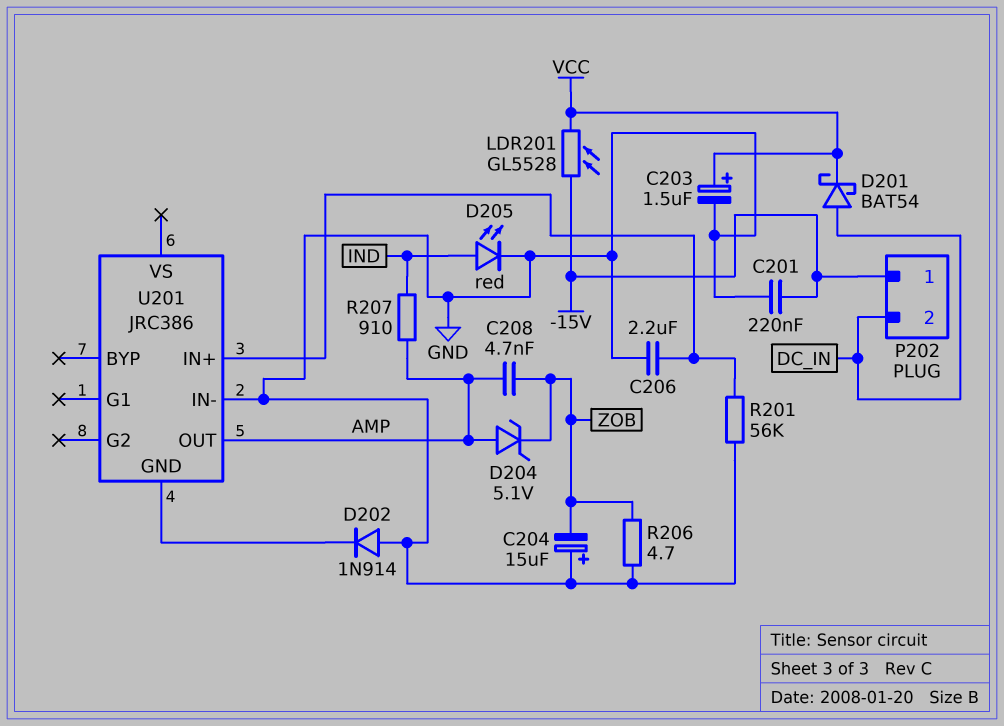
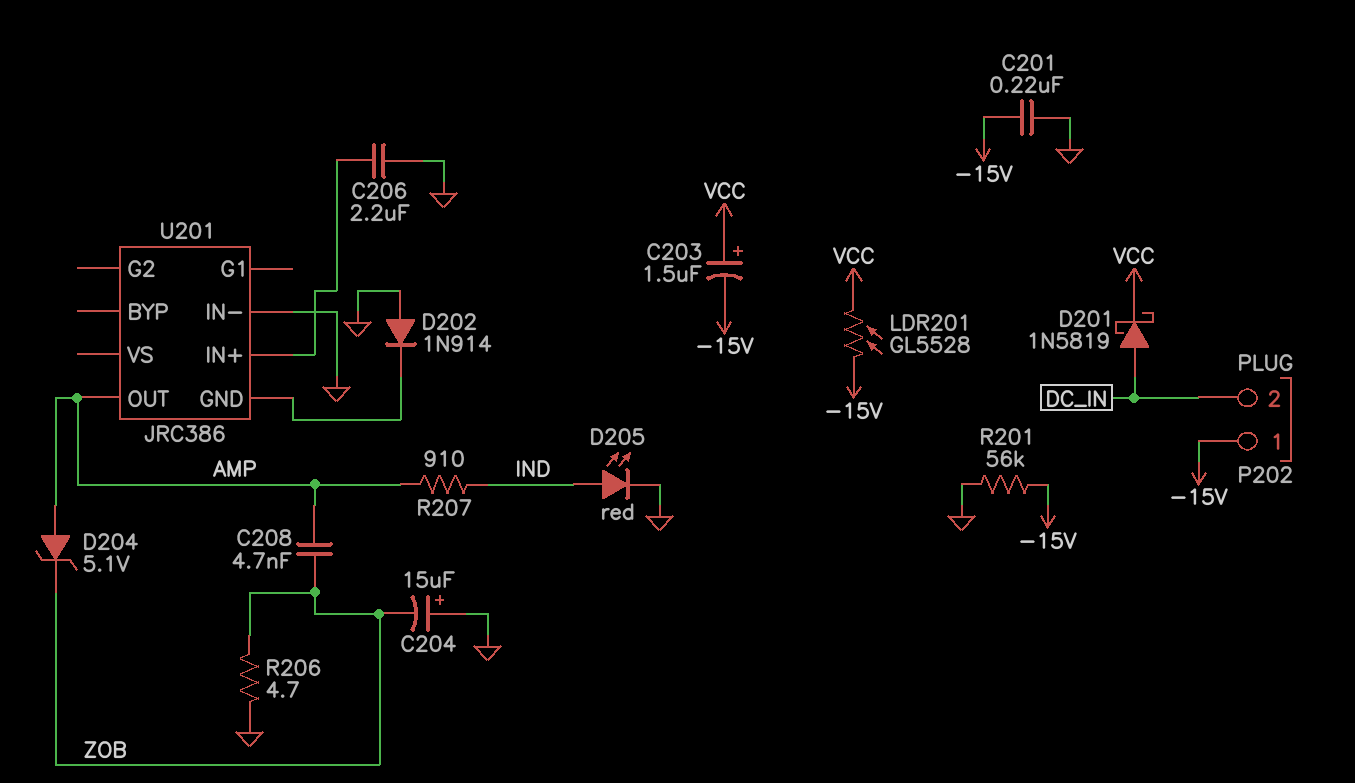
C203: 1.5uF (plus VCC, minus GND) -> 1.5uF (plus VCC, minus -15V)
D201: schottky BAT54 (A DC_IN, K VCC) -> schottky 1N5819 (A DC_IN, K VCC)
R201: 56k (GND, U201/IN+) -> 56k (-15V, GND)

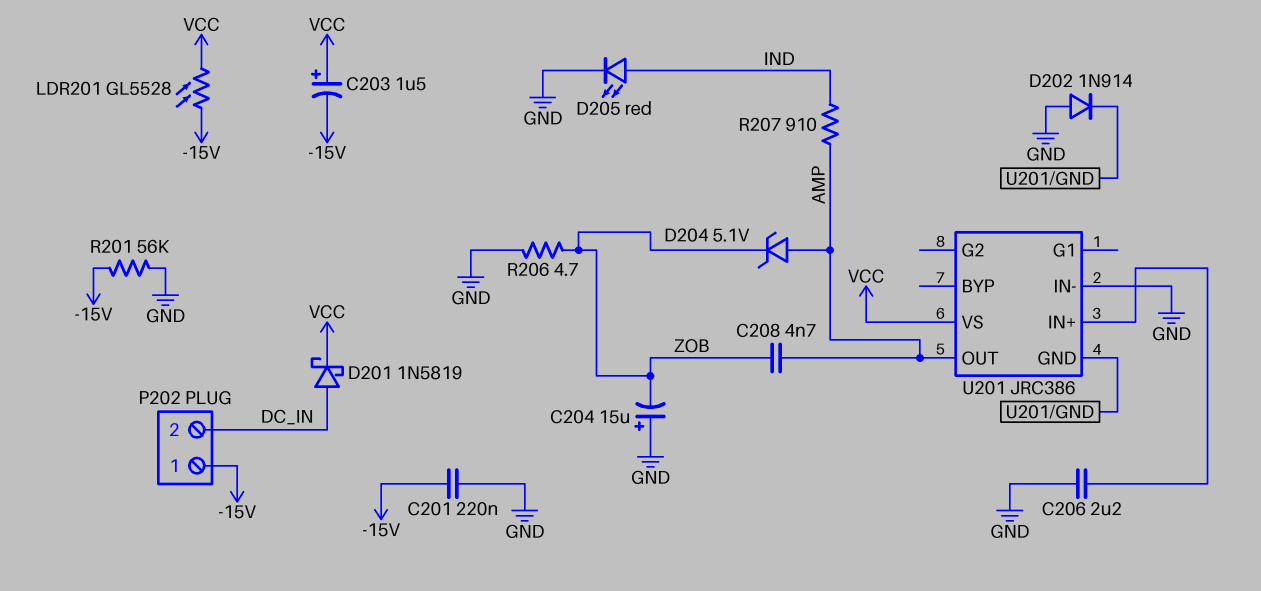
U201 pin VS: none -> VCC

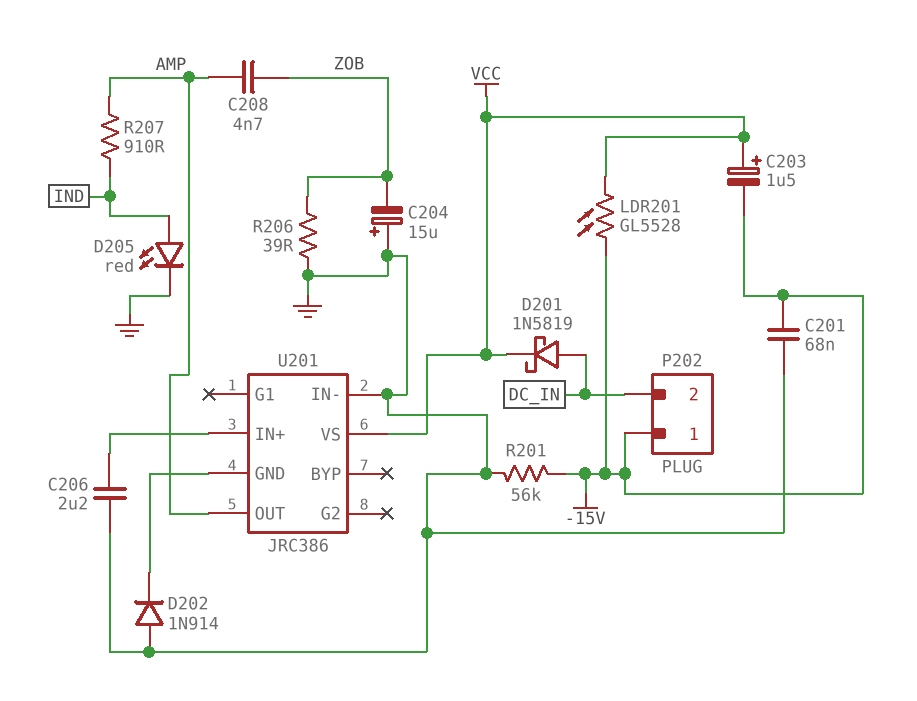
C201: 220nF (-15V, GND) -> 68nF (-15V, GND)
D204: zener 5.1V (A AMP, K ZOB) -> none
R206: 4.7 (GND, ZOB) -> 39 (GND, ZOB)

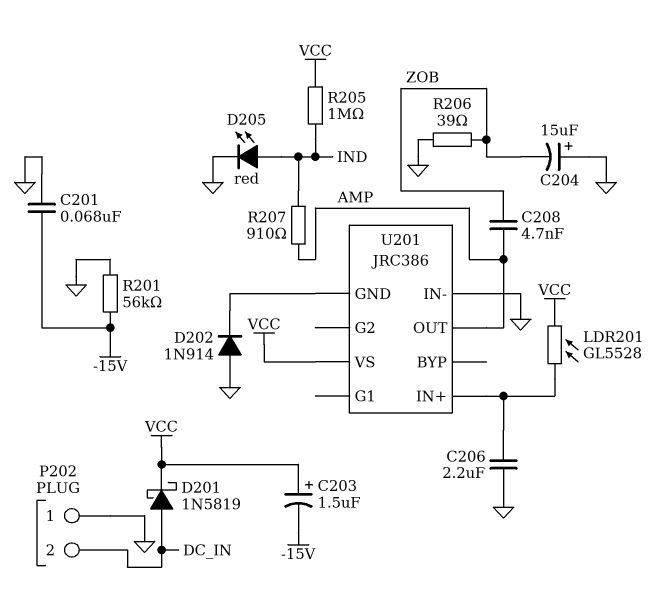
LDR201: GL5528 (-15V, VCC) -> GL5528 (U201/IN+, VCC)
P202 pin 1: -15V -> GND
R205: none -> 1M (IND, VCC)

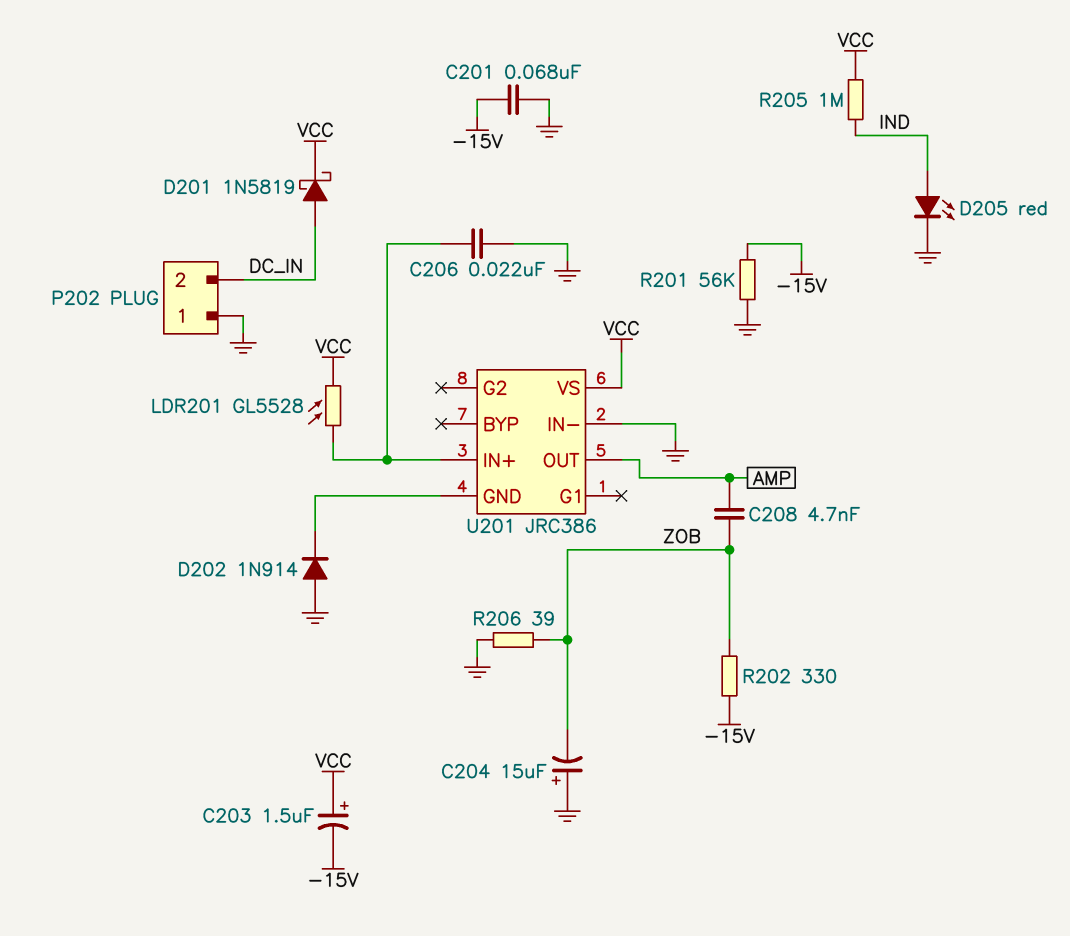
C206: 2.2uF (GND, U201/IN+) -> 22nF (GND, U201/IN+)
R202: none -> 330 (-15V, ZOB)
R207: 910 (AMP, IND) -> none

